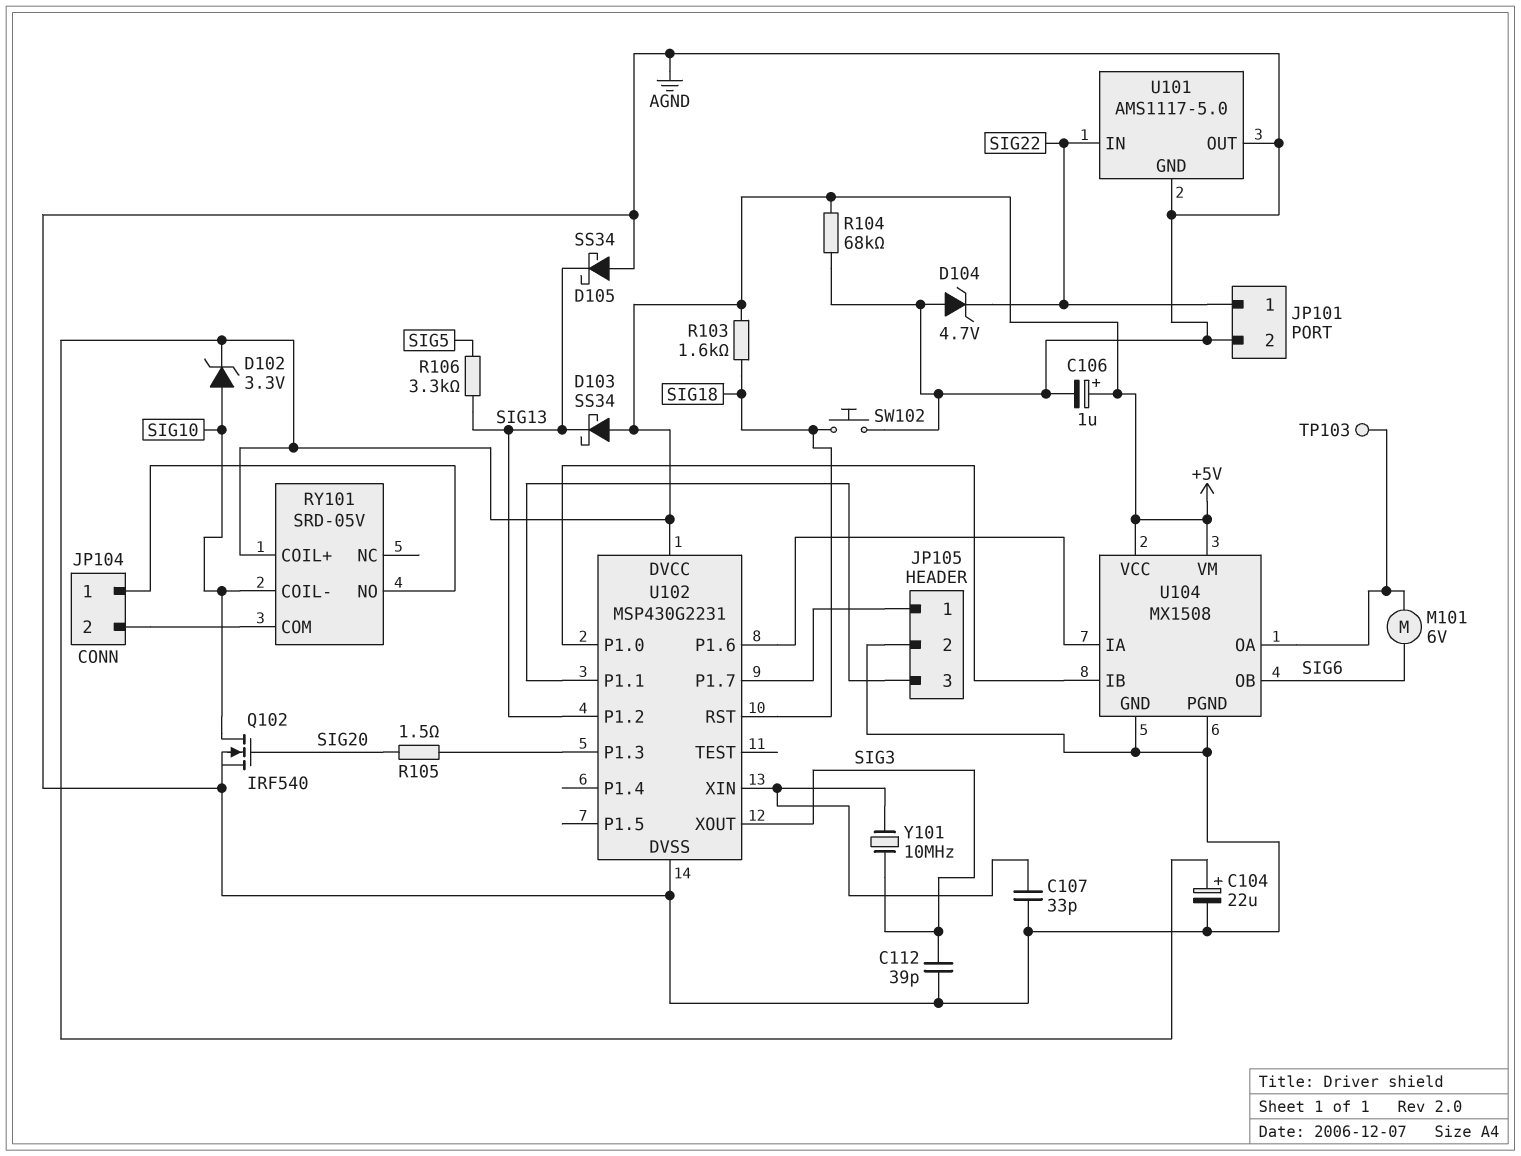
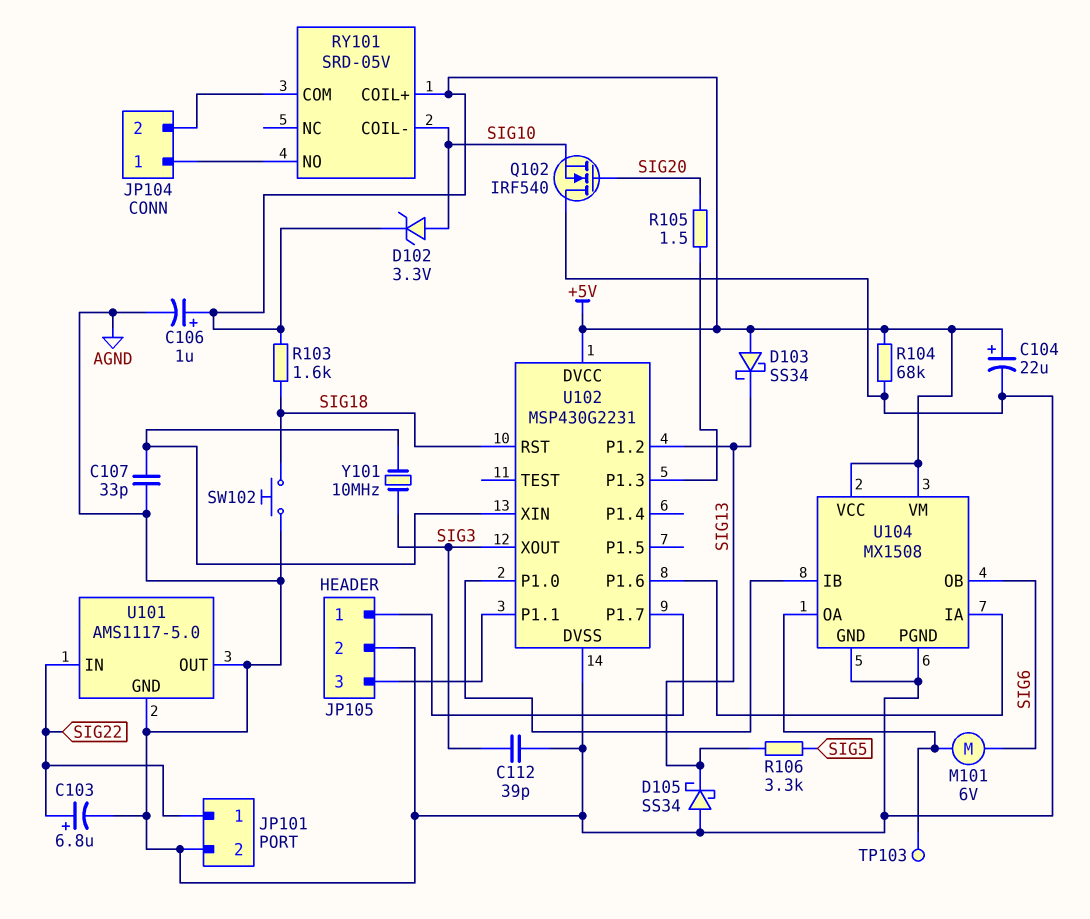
C103: none -> 6.8uF (plus SIG22, minus AGND)
D104: zener 4.7V (A AGND, K SIG22) -> none
Q102: NMOS IRF540 (G SIG20, D SIG10, S AGND) -> NMOS IRF540 (G SIG20, D AGND, S SIG10)

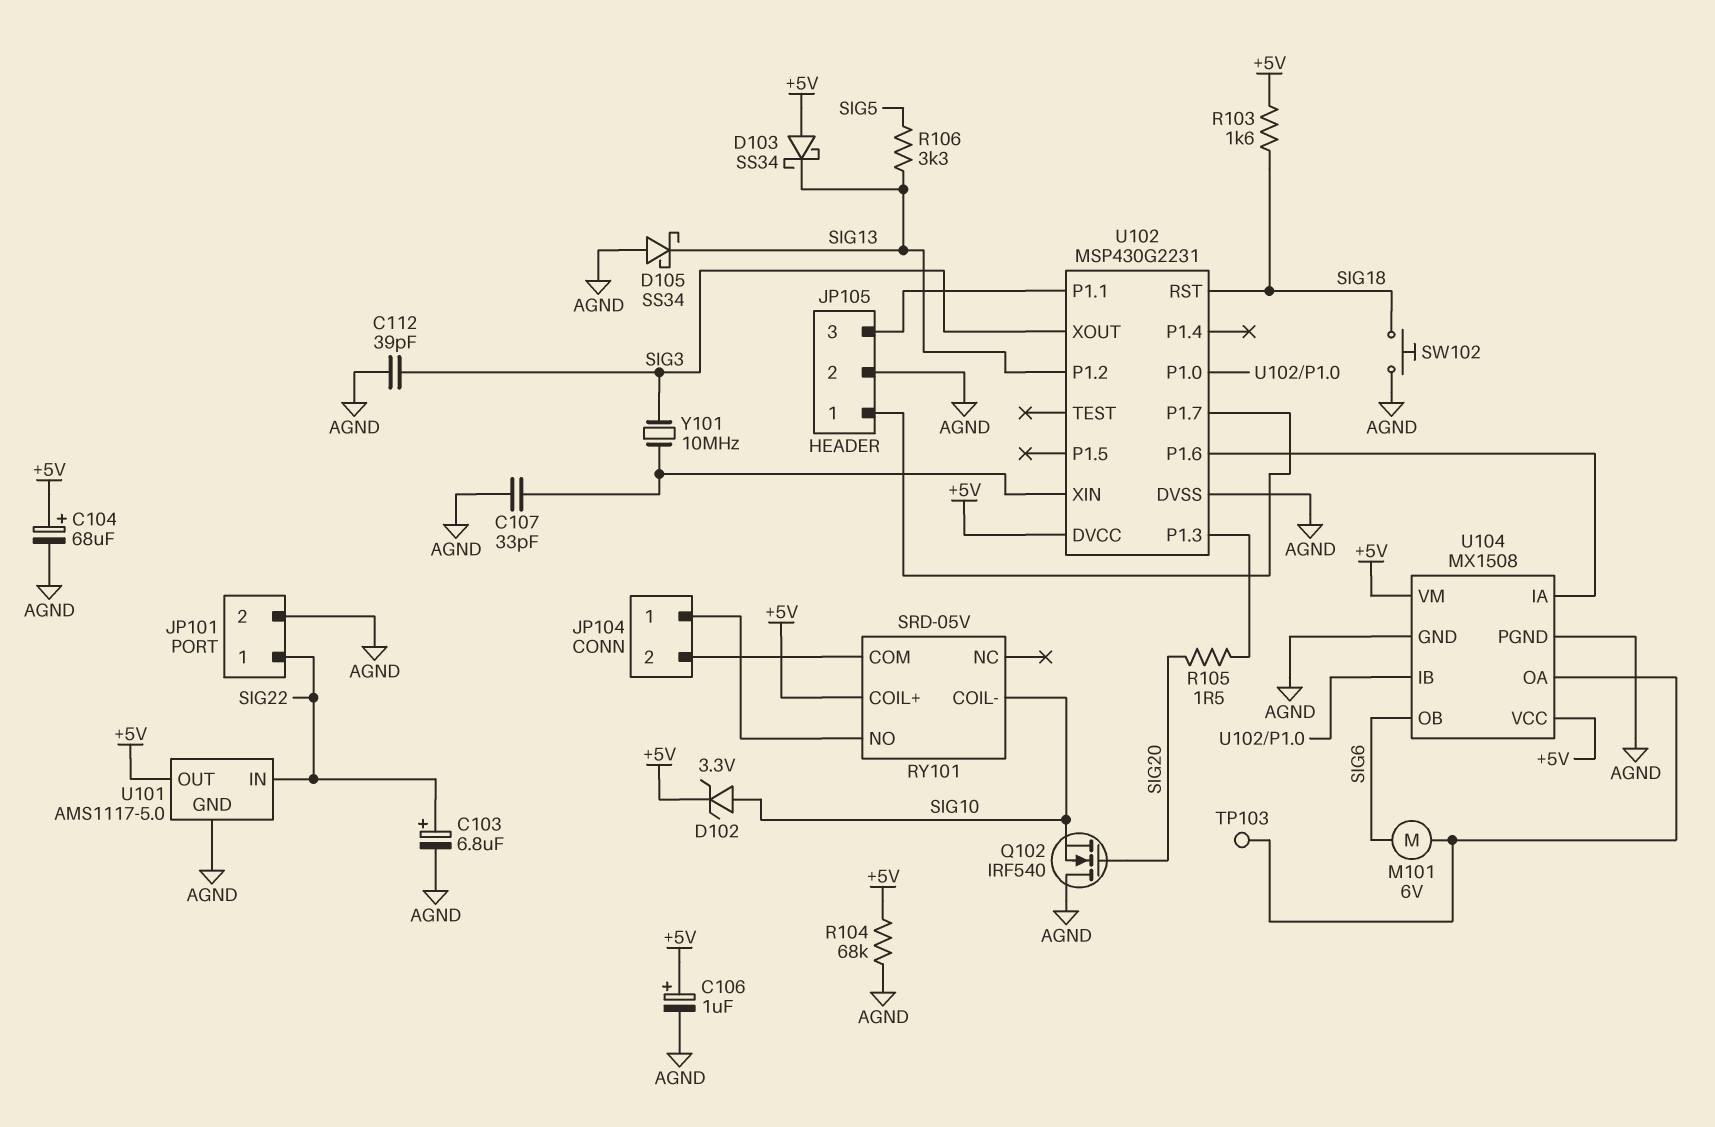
C104: 22uF (plus +5V, minus AGND) -> 68uF (plus +5V, minus AGND)
U101 pin OUT: AGND -> +5V

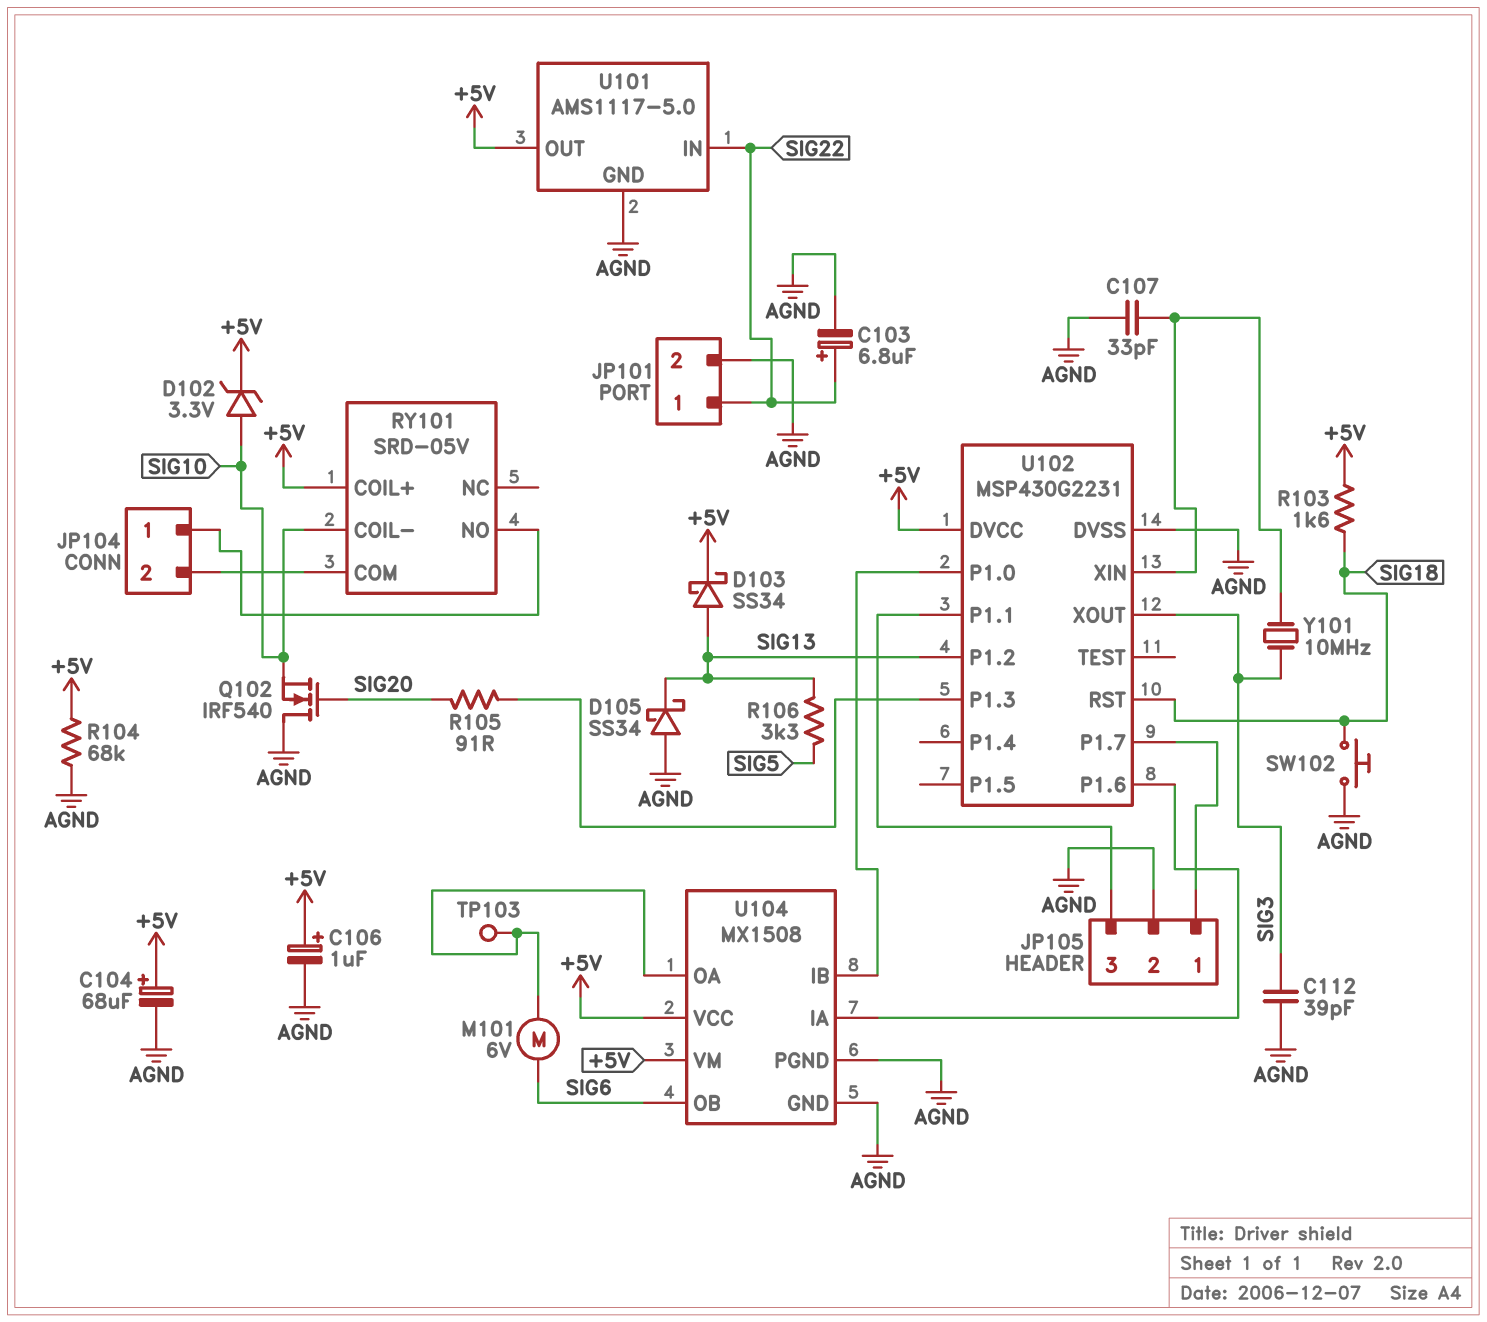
D103: schottky SS34 (A +5V, K SIG13) -> schottky SS34 (A SIG13, K +5V)
R105: 1.5 (SIG20, U102/P1.3) -> 91 (SIG20, U102/P1.3)

